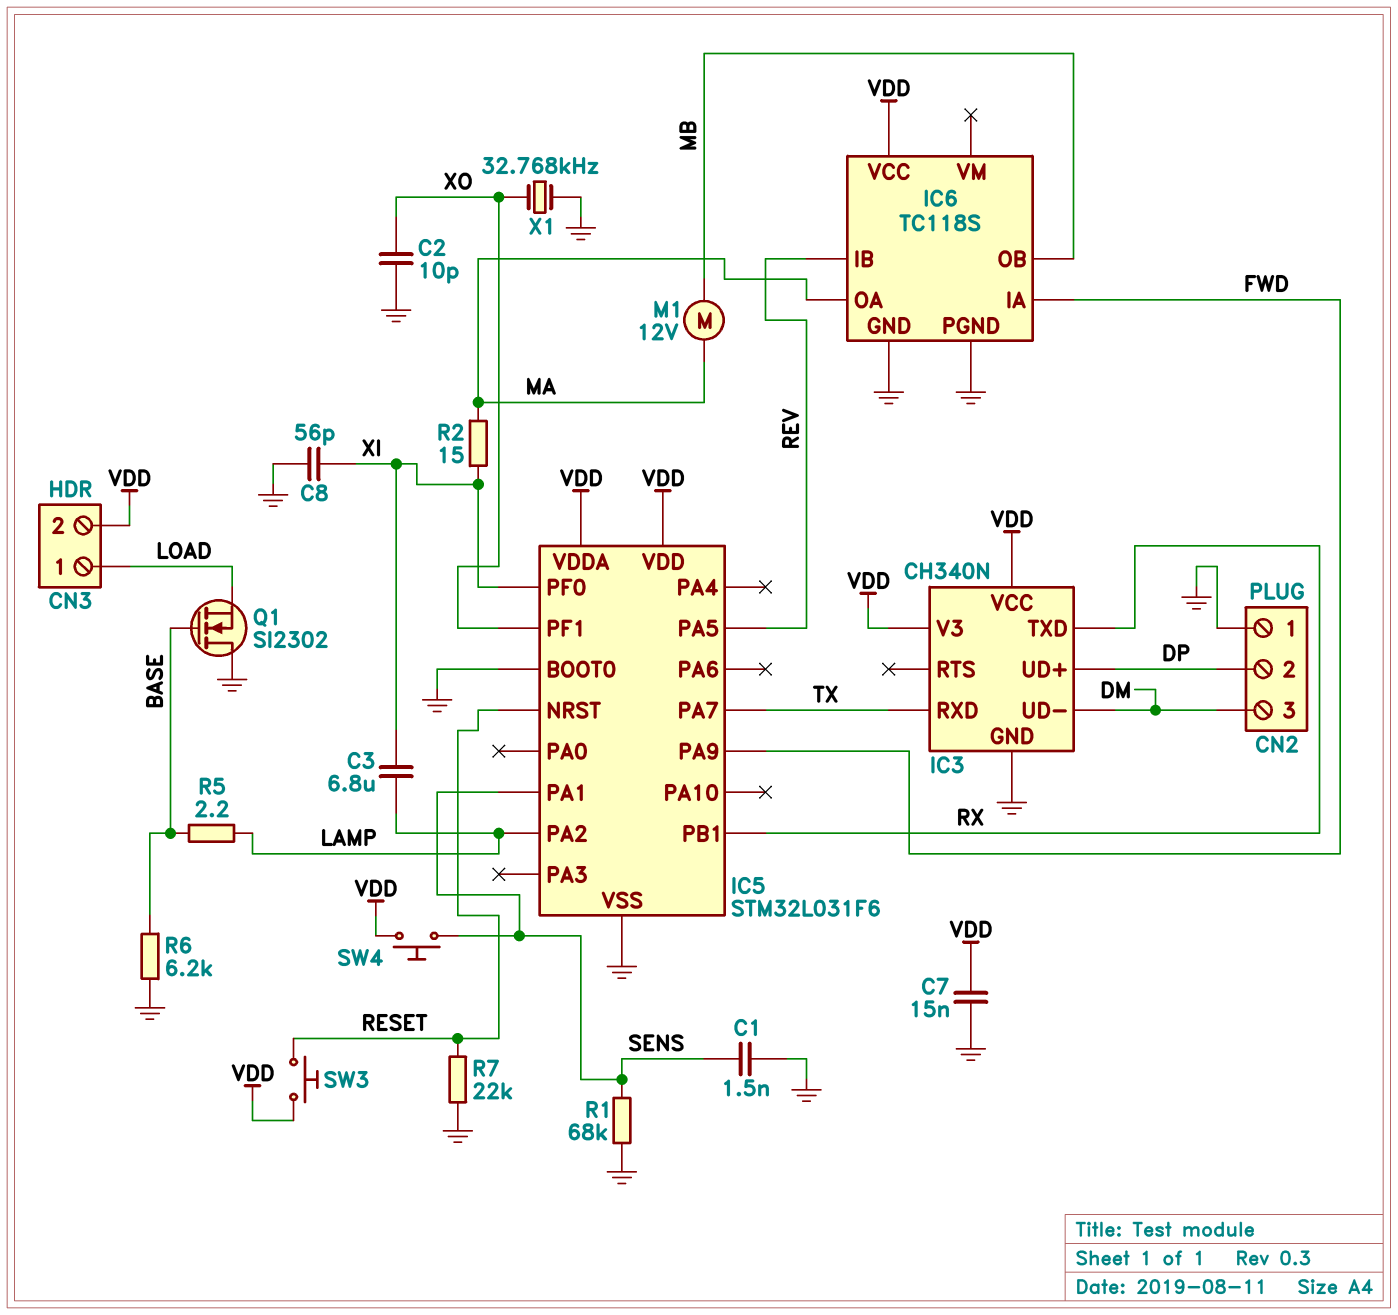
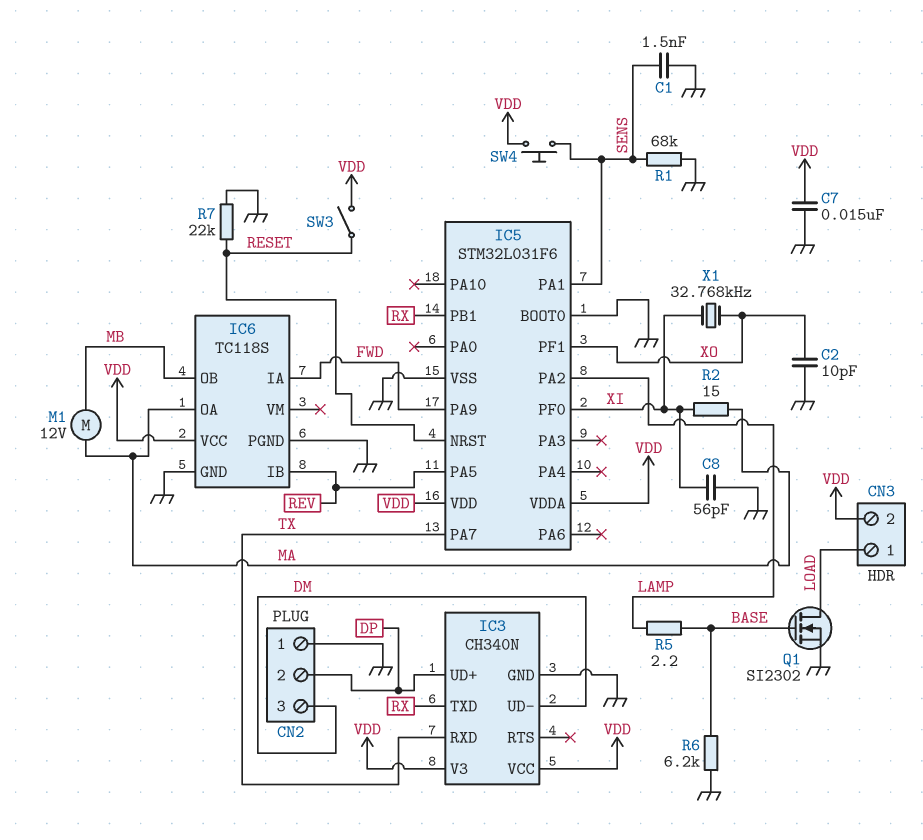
C3: 6.8uF (LAMP, XI) -> none
Q1: NMOS SI2302 (G BASE, D GND, S LOAD) -> NMOS SI2302 (G BASE, D LOAD, S GND)
SW3: button (RESET, VDD) -> switch (RESET, VDD)
X1: 32.768kHz (GND, XO) -> 32.768kHz (XI, XO)

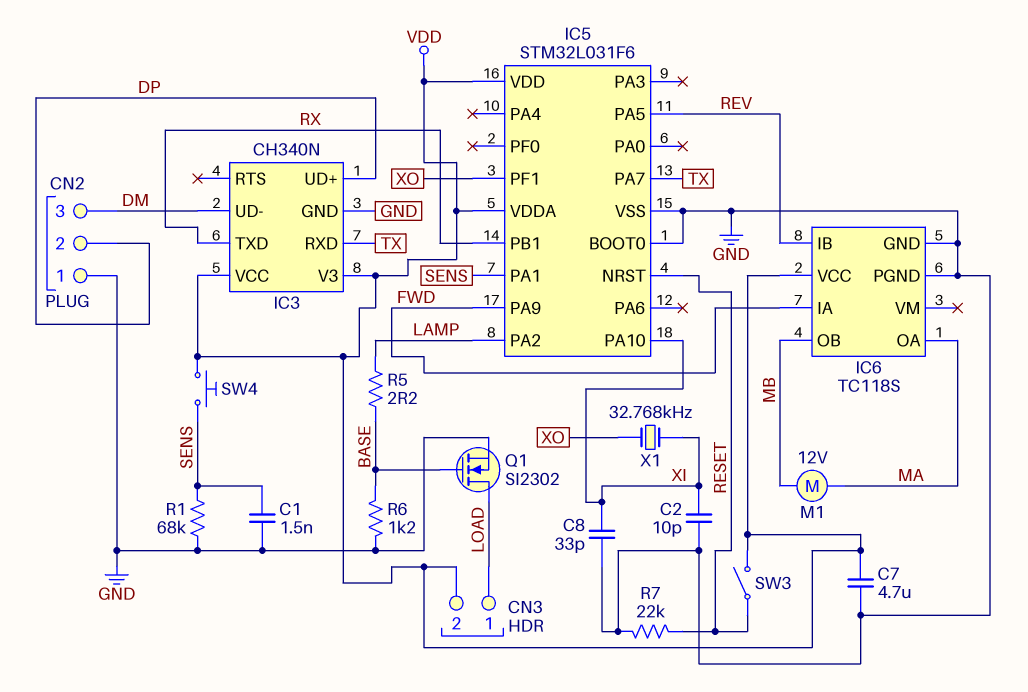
C2: 10pF (GND, XO) -> 10pF (GND, XI)
C7: 15nF (GND, VDD) -> 4.7uF (GND, VDD)
C8: 56pF (GND, XI) -> 33pF (GND, XI)
IC5 pin PA10: none -> XI
IC5 pin PF0: XI -> none
R2: 15 (MA, XI) -> none
R6: 6.2k (BASE, GND) -> 1.2k (BASE, GND)

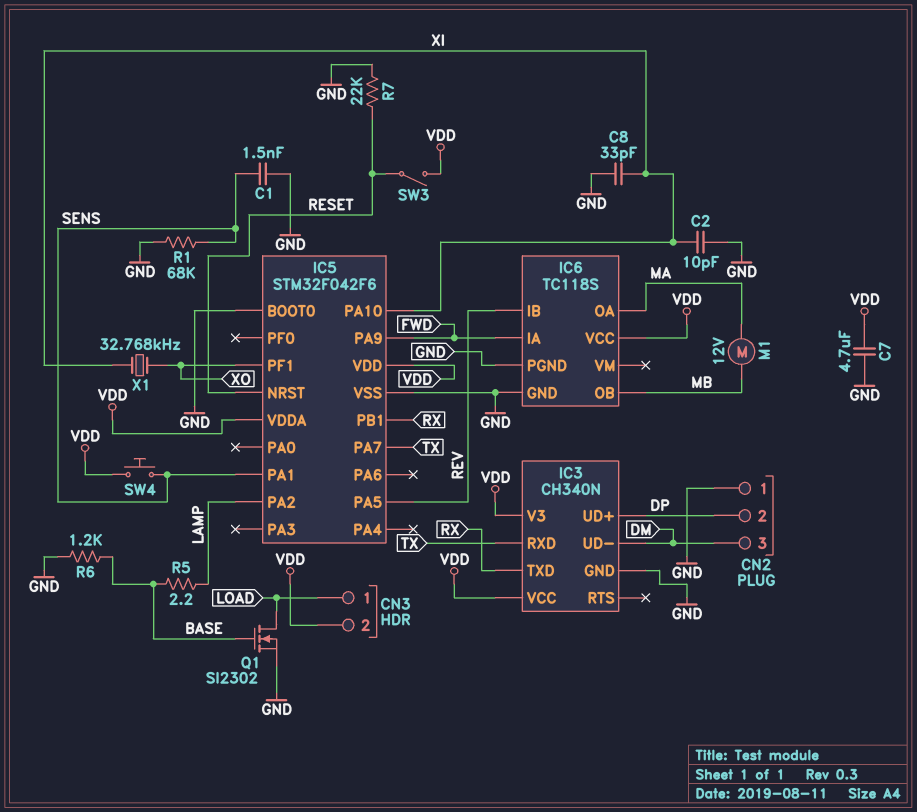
IC5: STM32L031F6 -> STM32F042F6

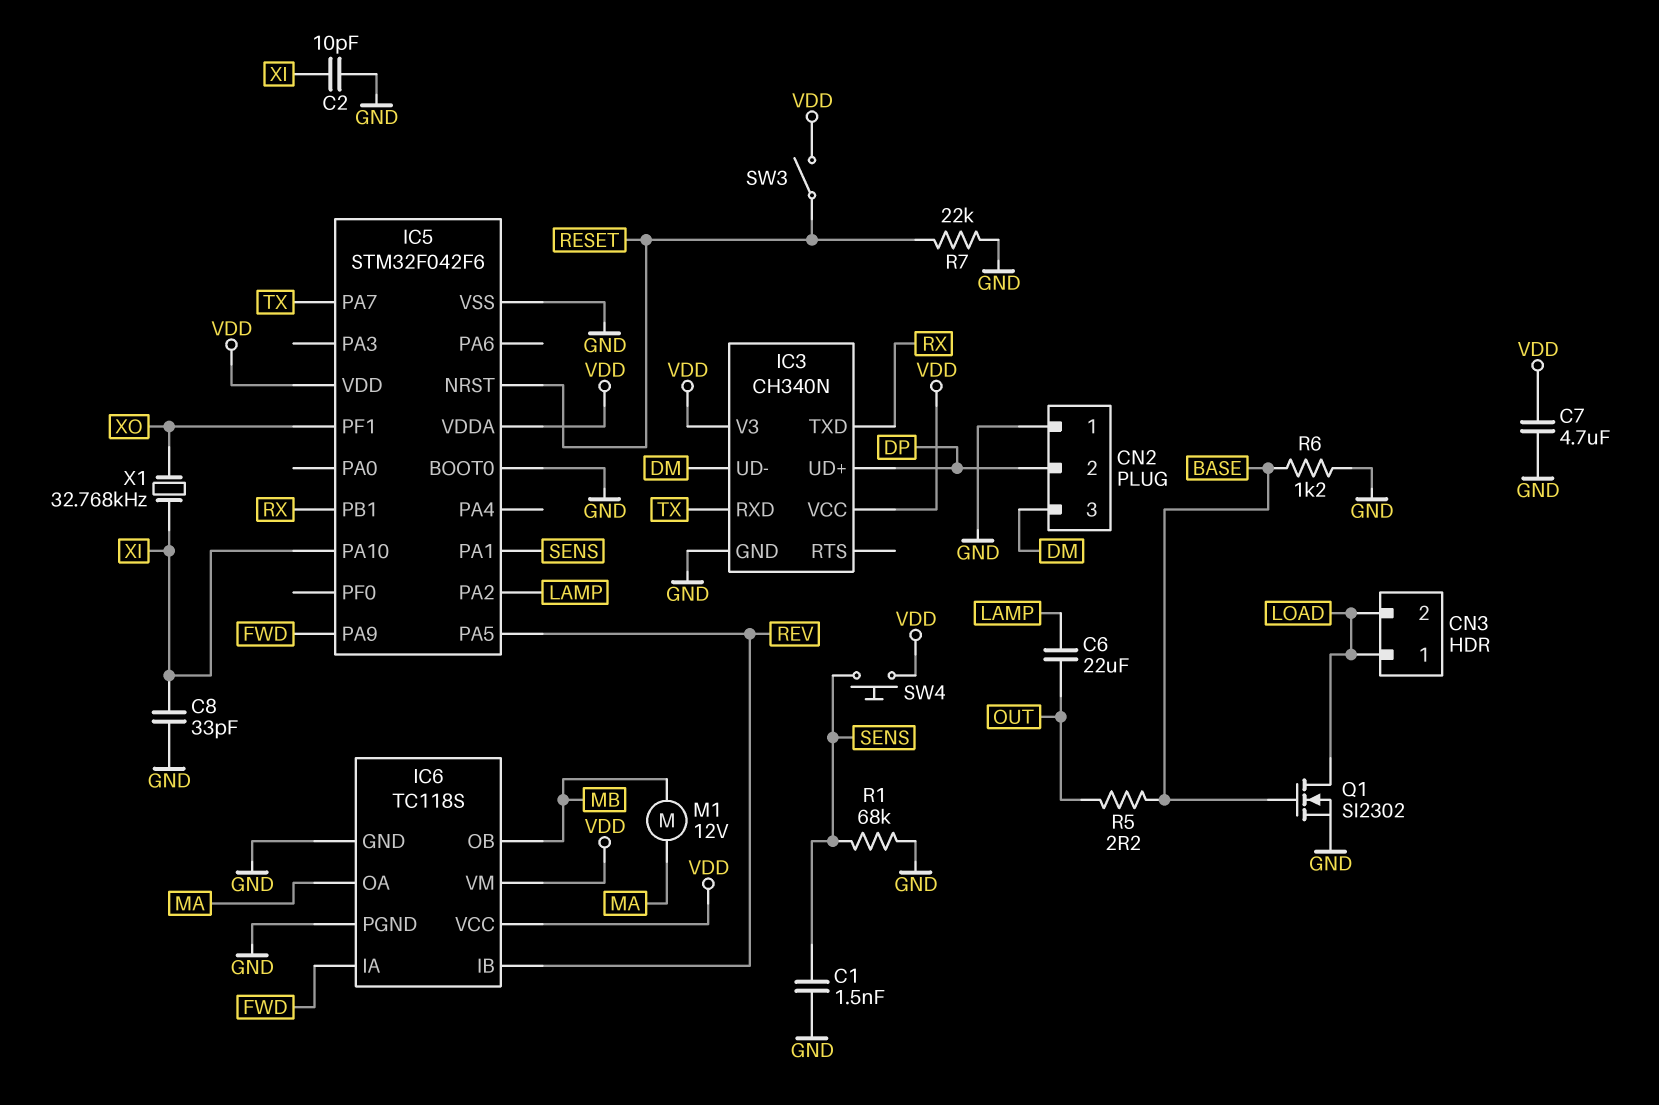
C6: none -> 22uF (LAMP, OUT)
CN3 pin 2: VDD -> LOAD
IC6 pin VM: none -> VDD
R5: 2.2 (BASE, LAMP) -> 2.2 (BASE, OUT)

